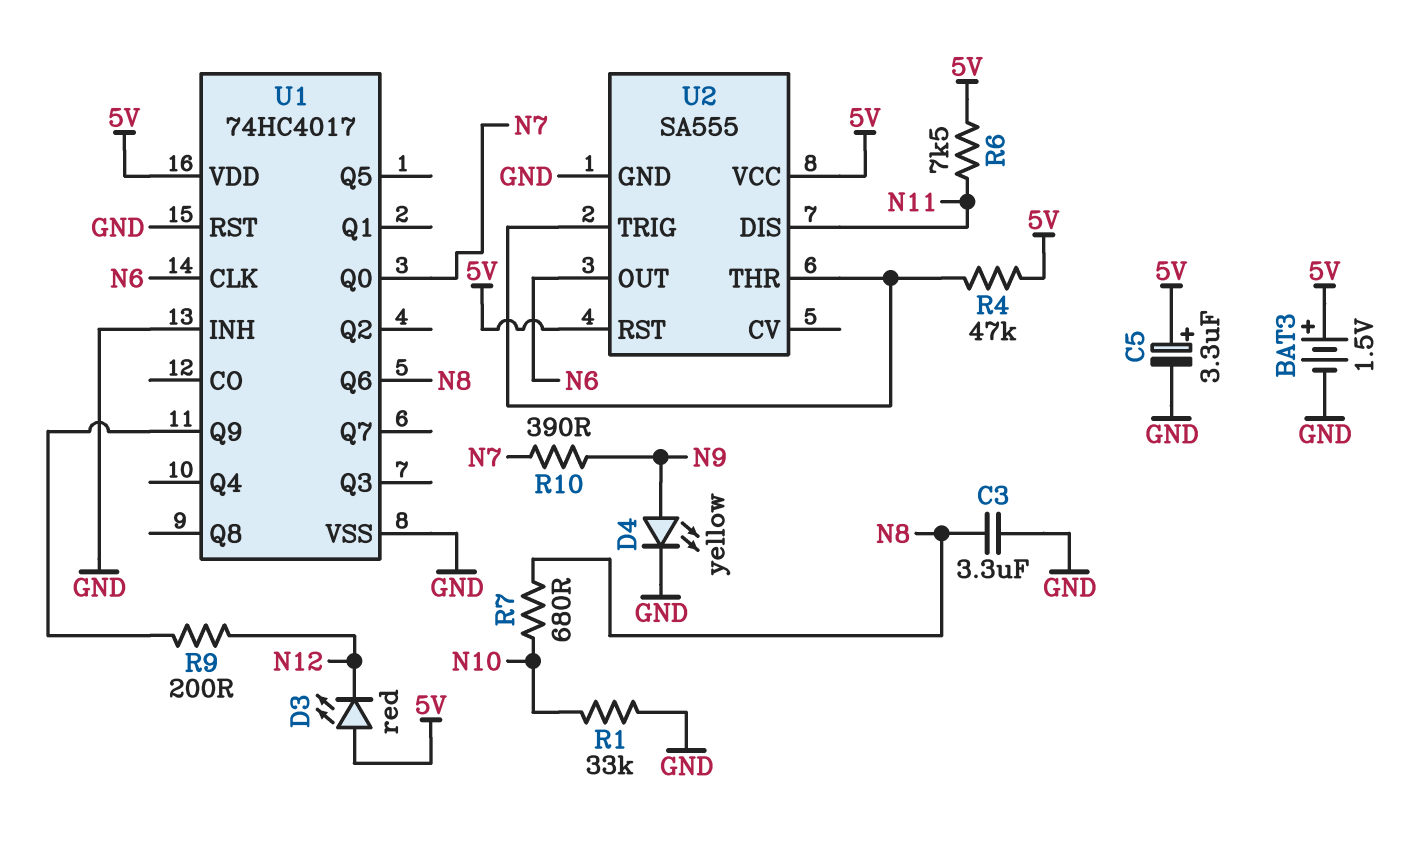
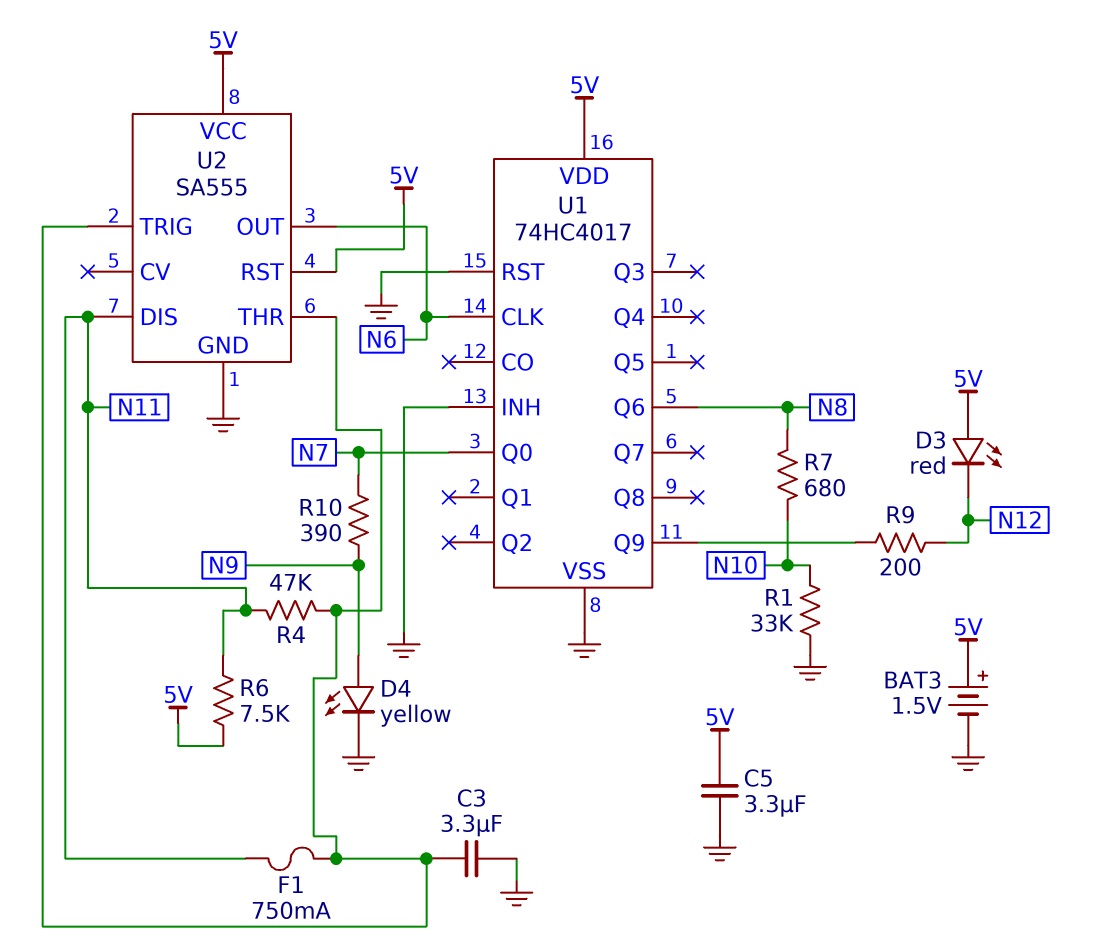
C3: 3.3uF (GND, N8) -> 3.3uF (GND, U2/THR)
C5: 3.3uF (plus 5V, minus GND) -> 3.3uF (5V, GND)
F1: none -> 750mA (N11, U2/THR)
R4: 47k (5V, U2/THR) -> 47k (N11, U2/THR)

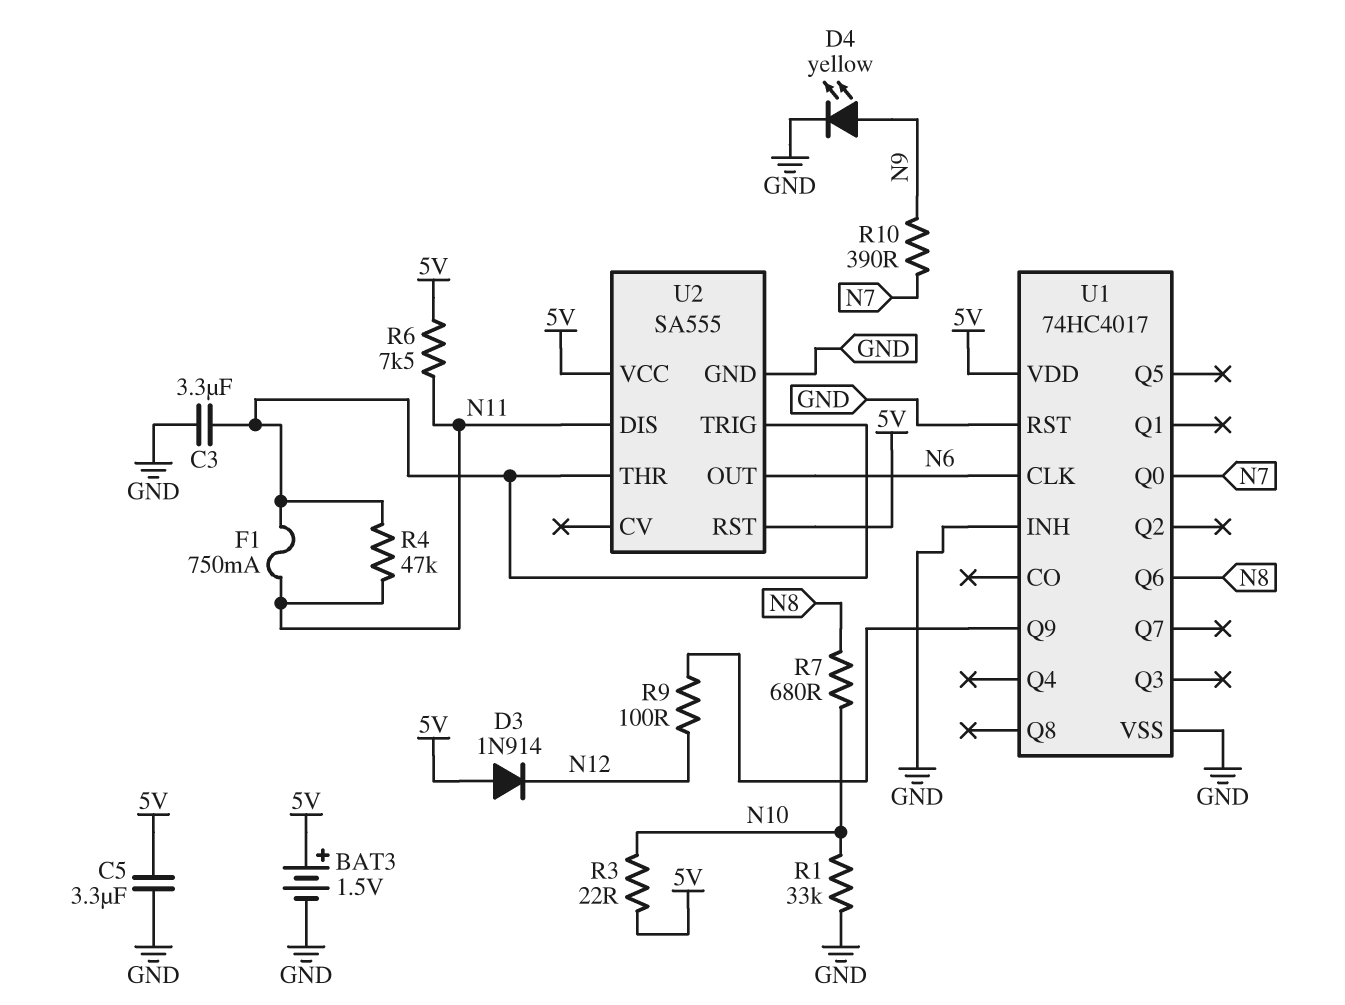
D3: LED red (A 5V, K N12) -> diode 1N914 (A 5V, K N12)
R3: none -> 22 (5V, N10)
R9: 200 (N12, U1/Q9) -> 100 (N12, U1/Q9)

